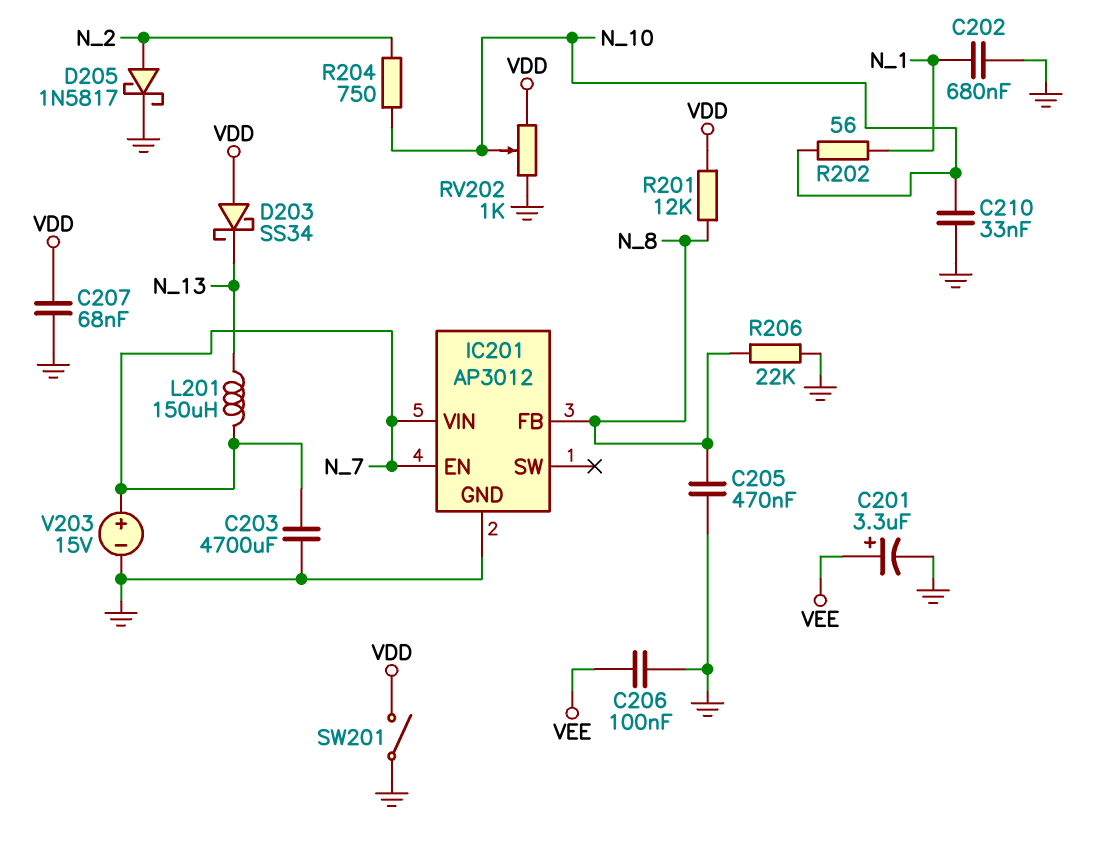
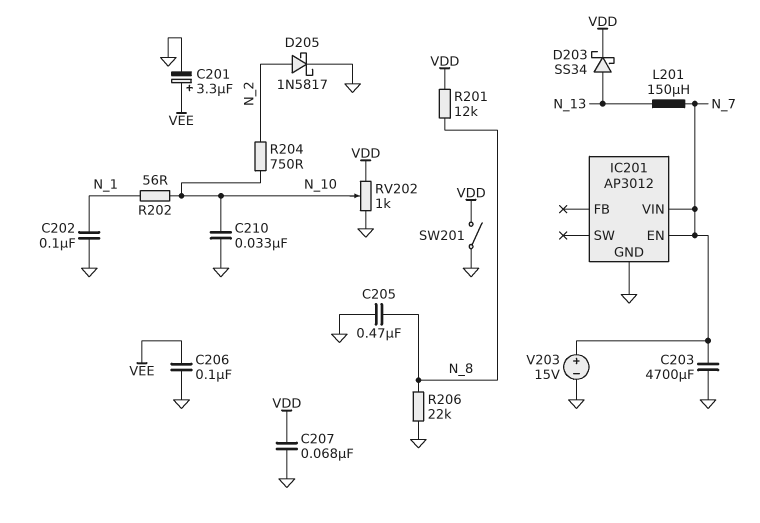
C202: 680nF (GND, N_1) -> 100nF (GND, N_1)
D203: schottky SS34 (A VDD, K N_13) -> schottky SS34 (A N_13, K VDD)
IC201 pin FB: N_8 -> none

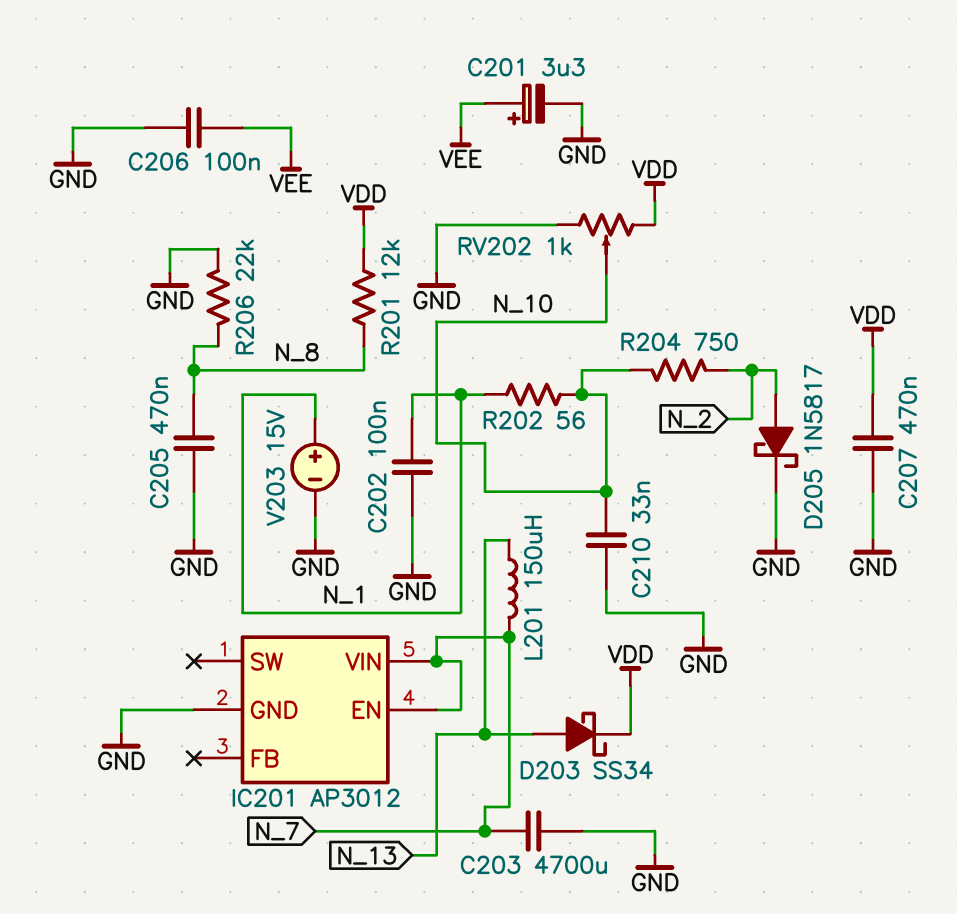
C207: 68nF (GND, VDD) -> 470nF (GND, VDD)
SW201: switch (GND, VDD) -> none
V203: 15V (plus N_7, minus GND) -> 15V (plus N_1, minus GND)

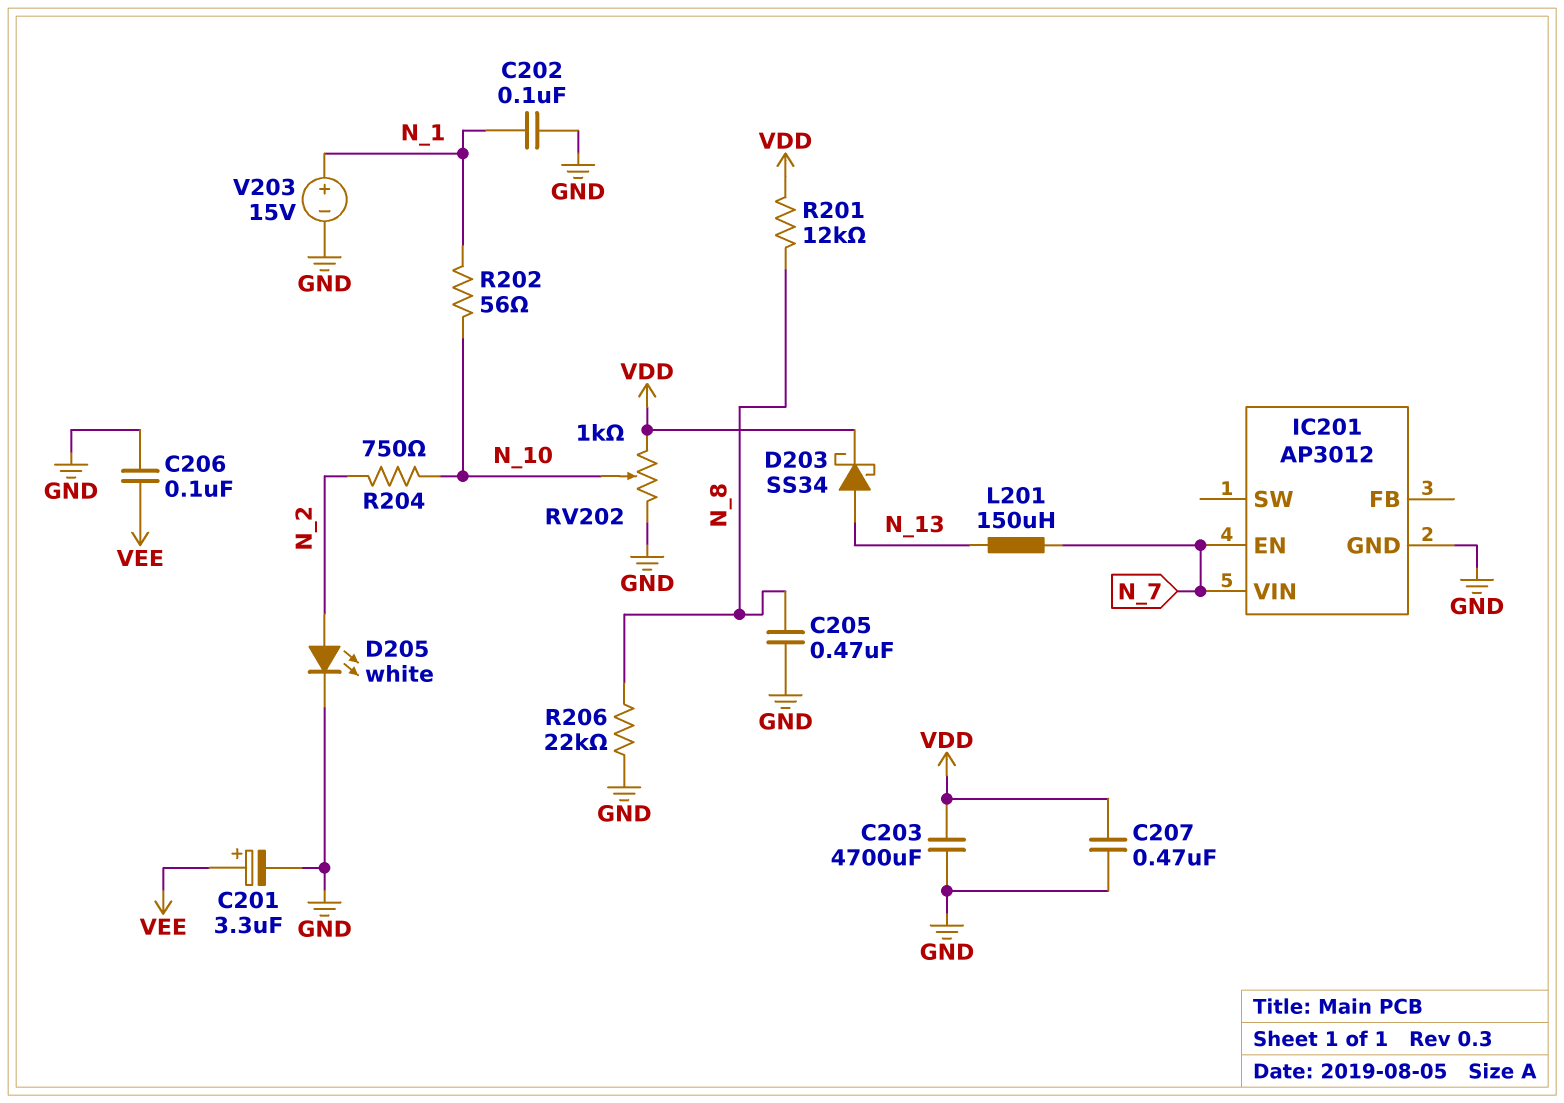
C203: 4700uF (GND, N_7) -> 4700uF (GND, VDD)
C210: 33nF (GND, N_10) -> none
D205: schottky 1N5817 (A N_2, K GND) -> LED white (A N_2, K GND)

